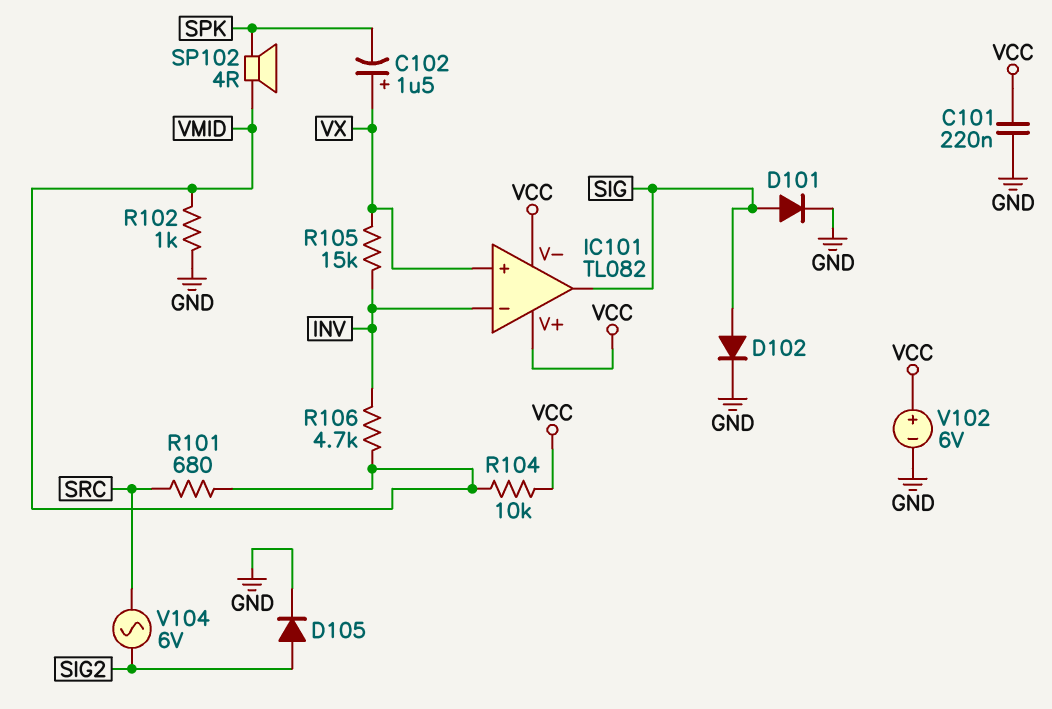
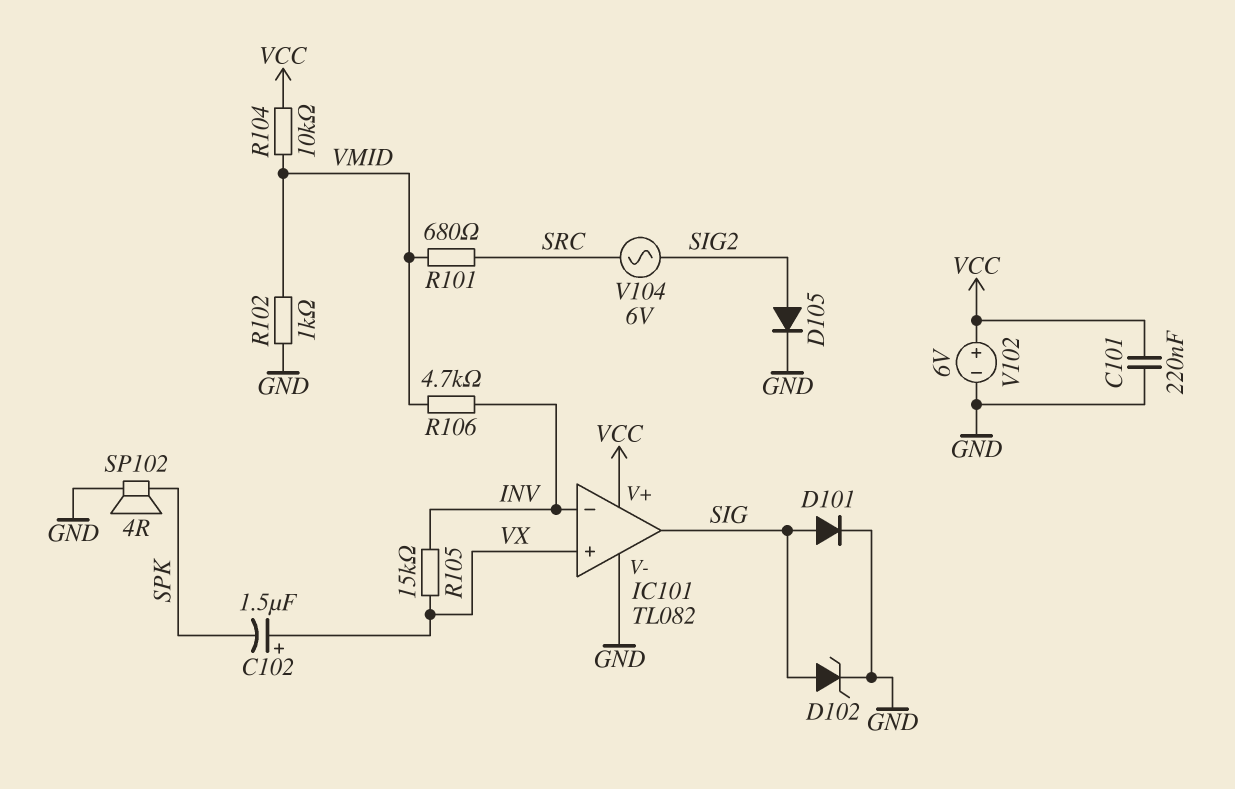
D102: diode (A SIG, K GND) -> zener (A SIG, K GND)
IC101 pin V-: VCC -> GND
SP102: speaker 4R (SPK, VMID) -> speaker 4R (GND, SPK)

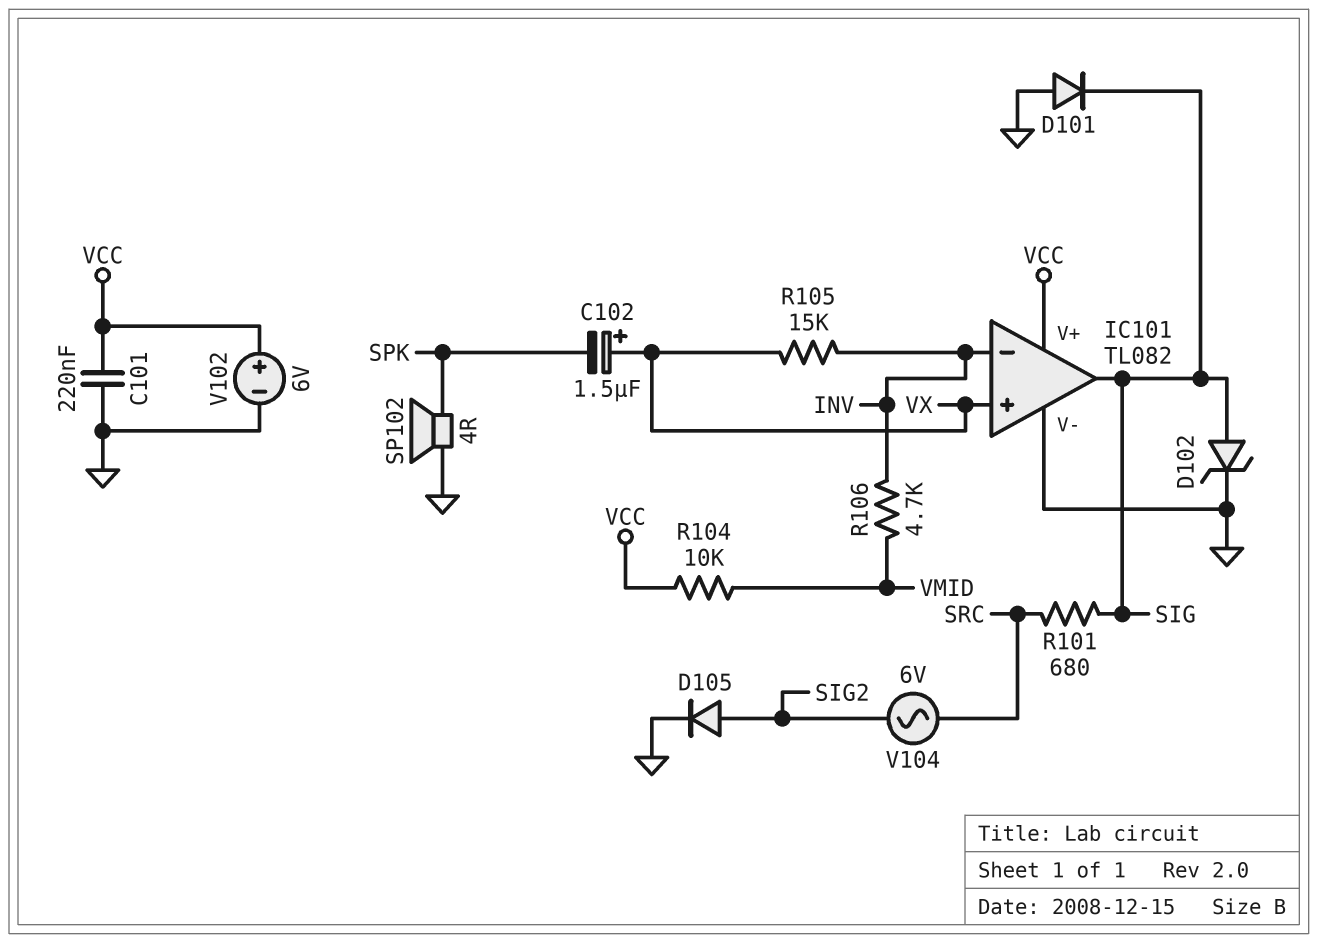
D101: diode (A SIG, K GND) -> diode (A GND, K SIG)
R101: 680 (SRC, VMID) -> 680 (SIG, SRC)
R102: 1k (GND, VMID) -> none

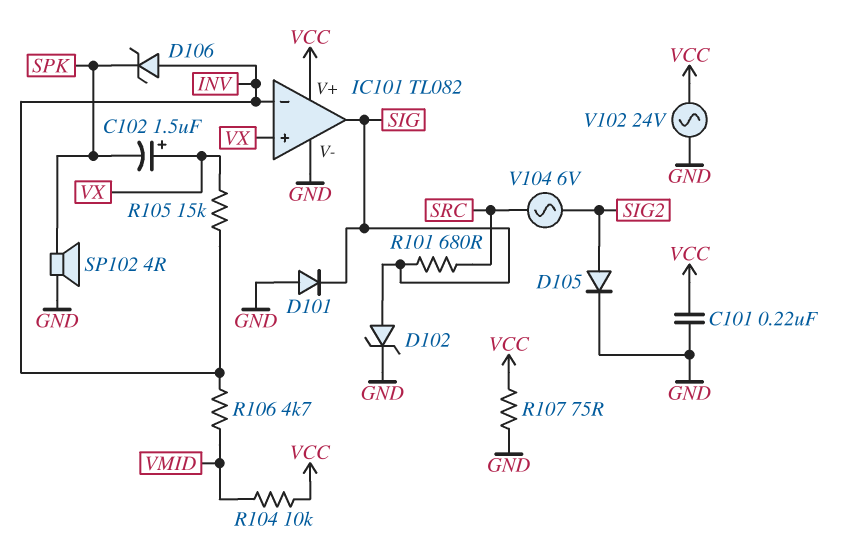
D106: none -> zener (A INV, K SPK)
R107: none -> 75 (GND, VCC)
V102: 6V (plus VCC, minus GND) -> AC 24V (GND, VCC)

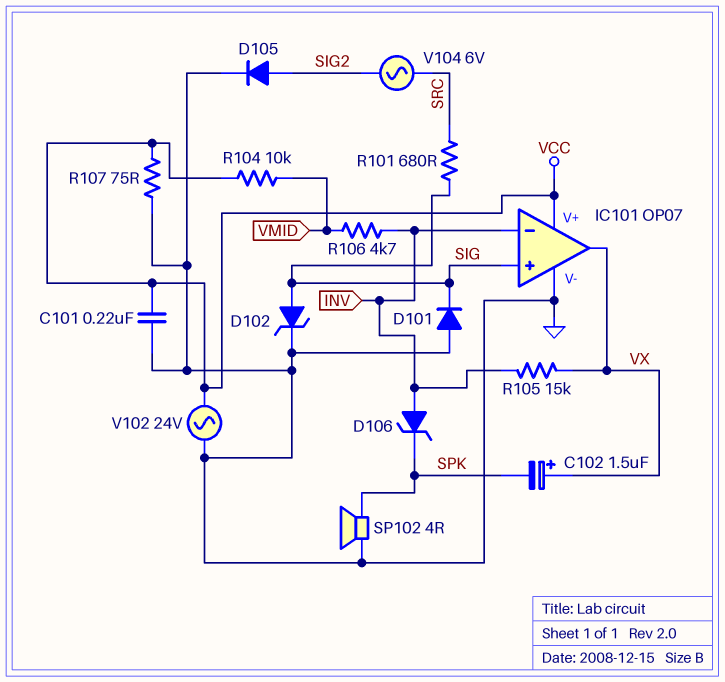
IC101: TL082 -> OP07
IC101 pin in+: VX -> SIG
IC101 pin out: SIG -> VX

